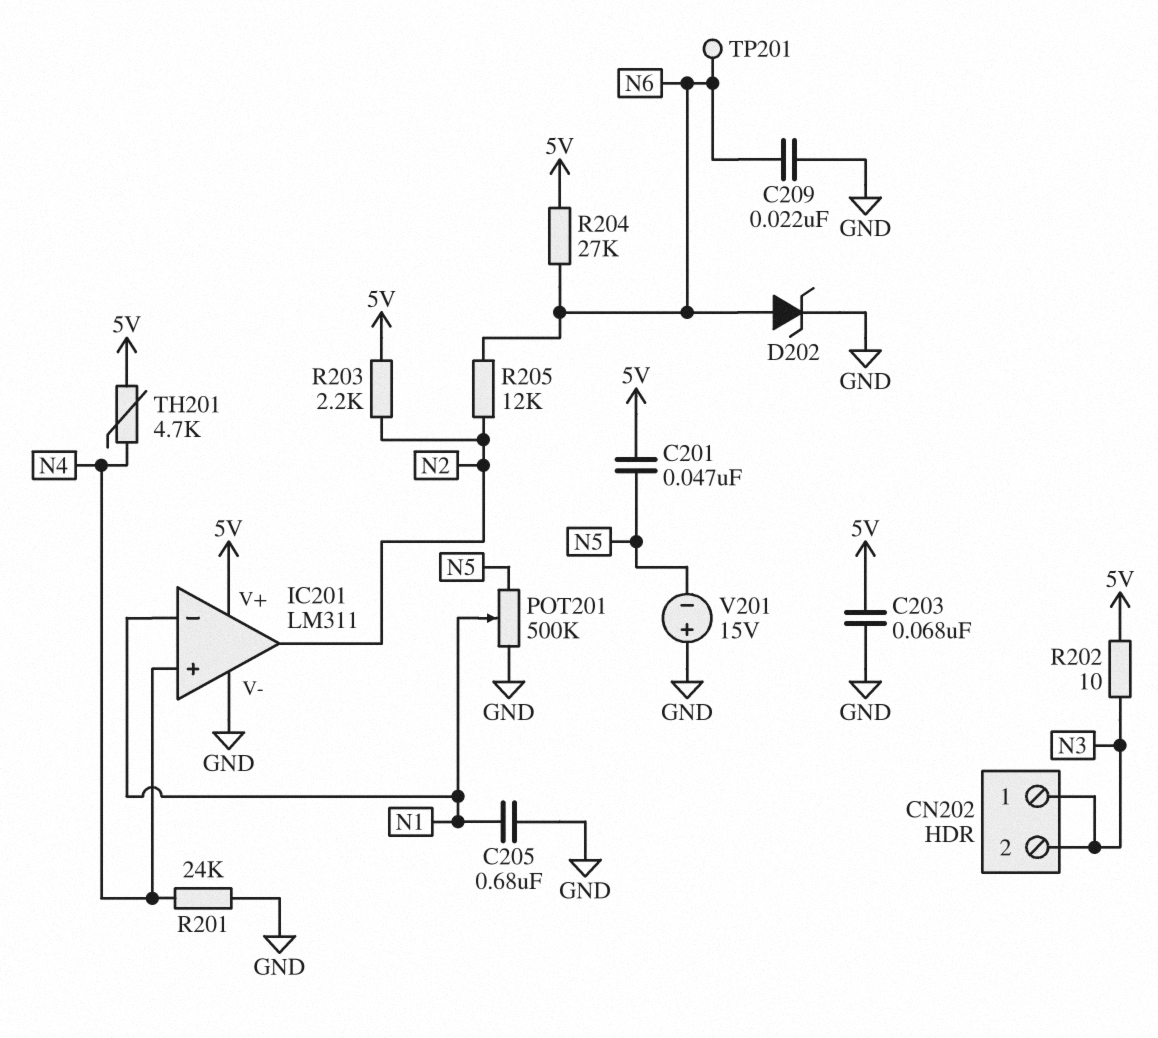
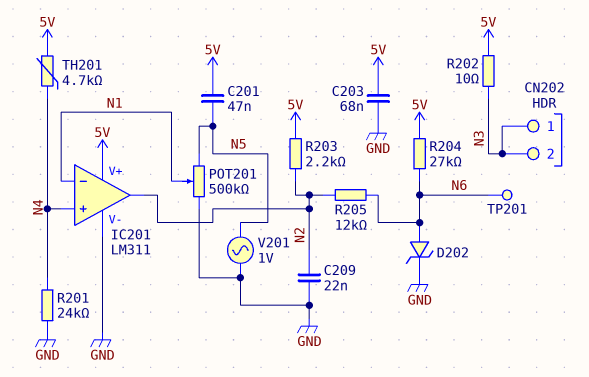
C205: 680nF (GND, N1) -> none
C209: 22nF (GND, N6) -> 22nF (GND, N2)
V201: 15V (plus GND, minus N5) -> AC 1V (GND, N5)

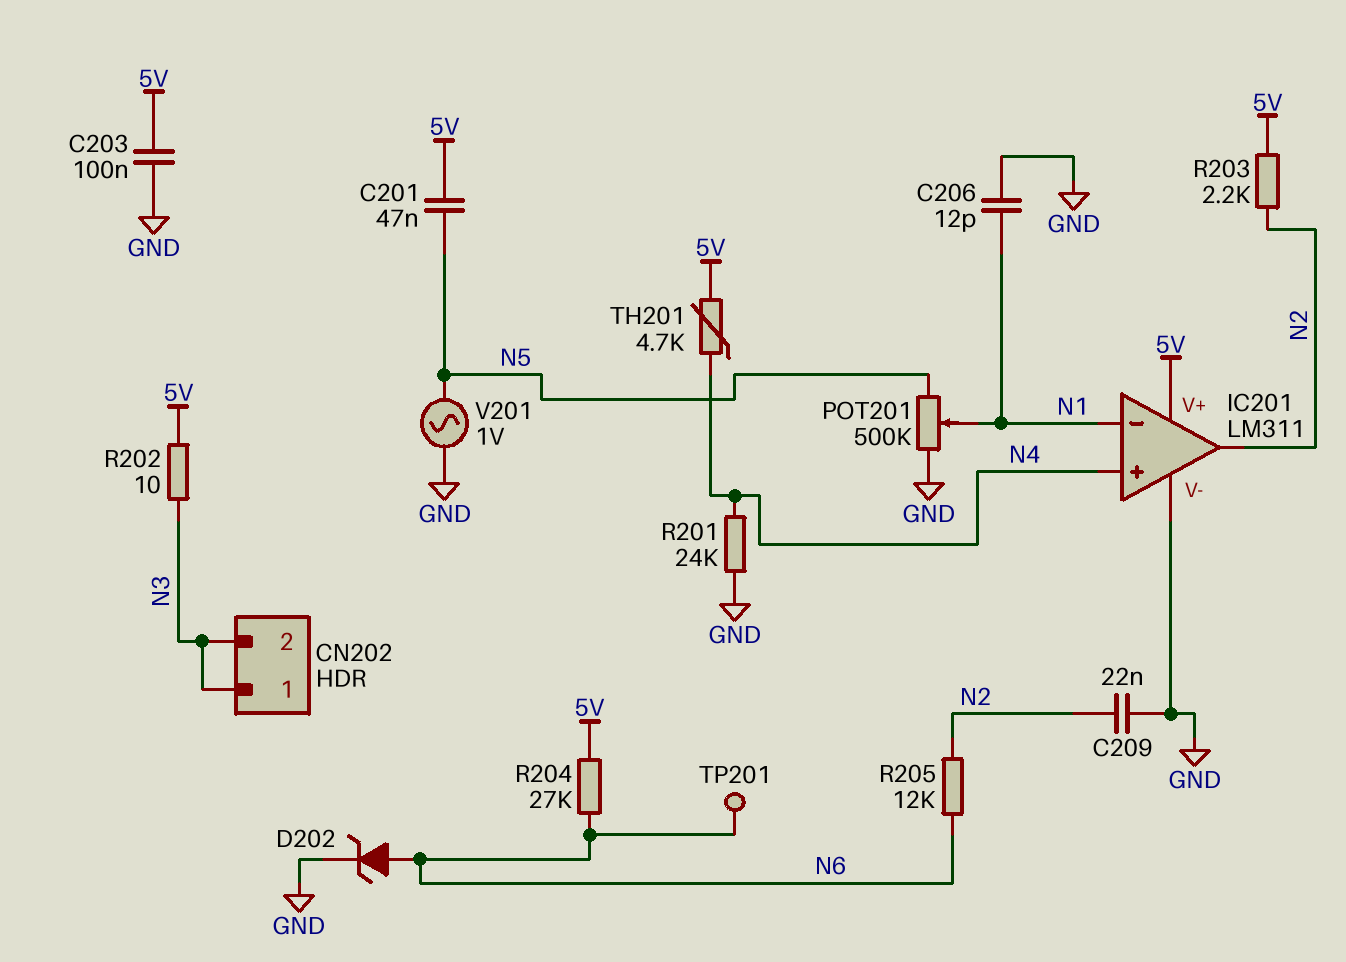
C203: 68nF (5V, GND) -> 100nF (5V, GND)
C206: none -> 12pF (GND, N1)

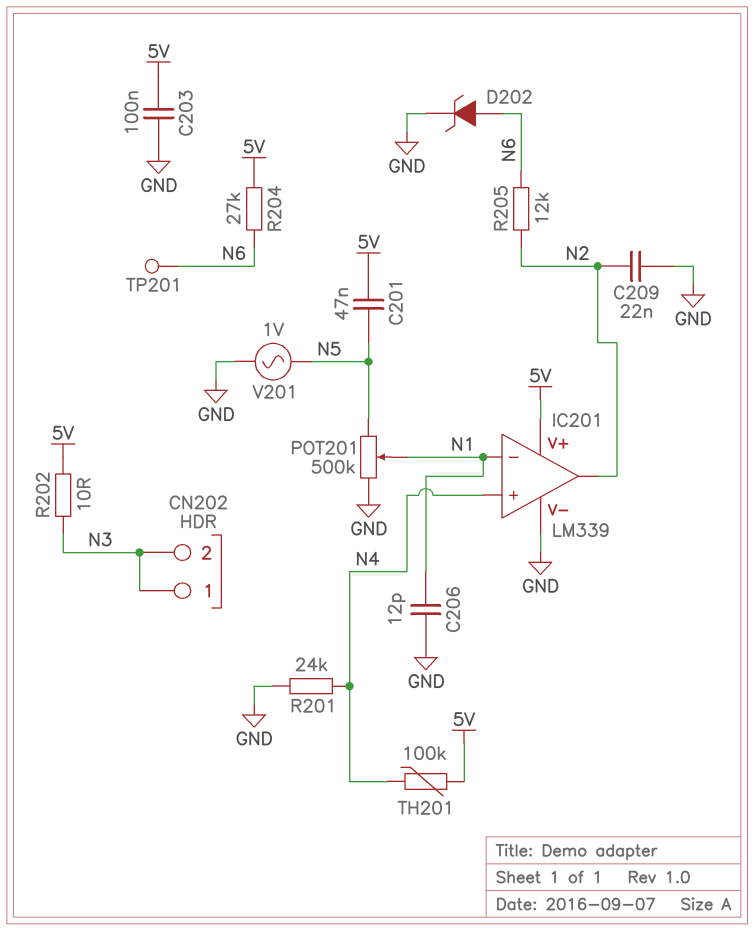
IC201: LM311 -> LM339
R203: 2.2k (5V, N2) -> none
TH201: 4.7k (5V, N4) -> 100k (5V, N4)

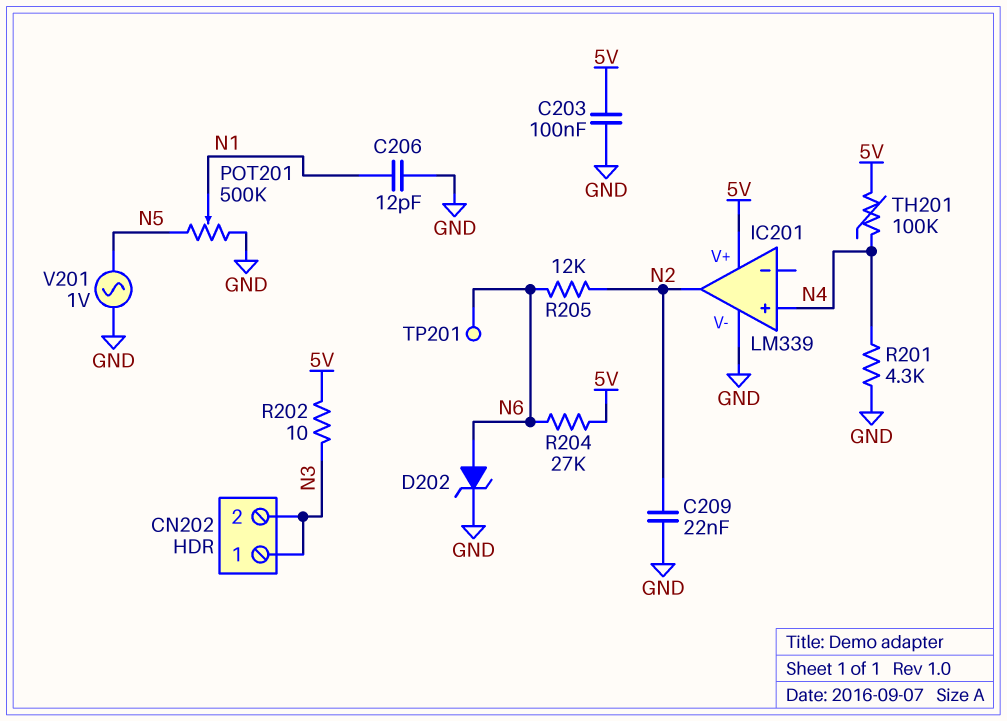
C201: 47nF (5V, N5) -> none
IC201 pin in-: N1 -> none
R201: 24k (GND, N4) -> 4.3k (GND, N4)

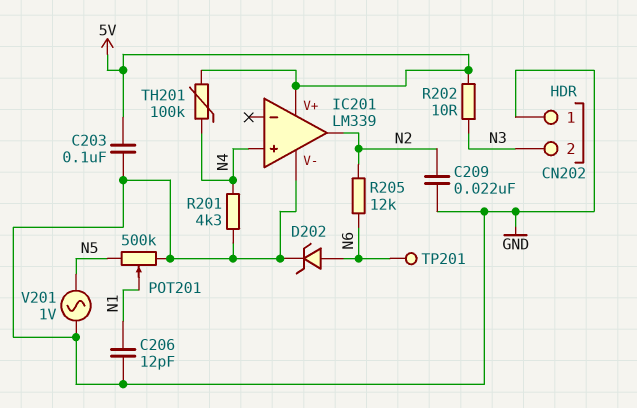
CN202 pin 1: N3 -> GND
R204: 27k (5V, N6) -> none

